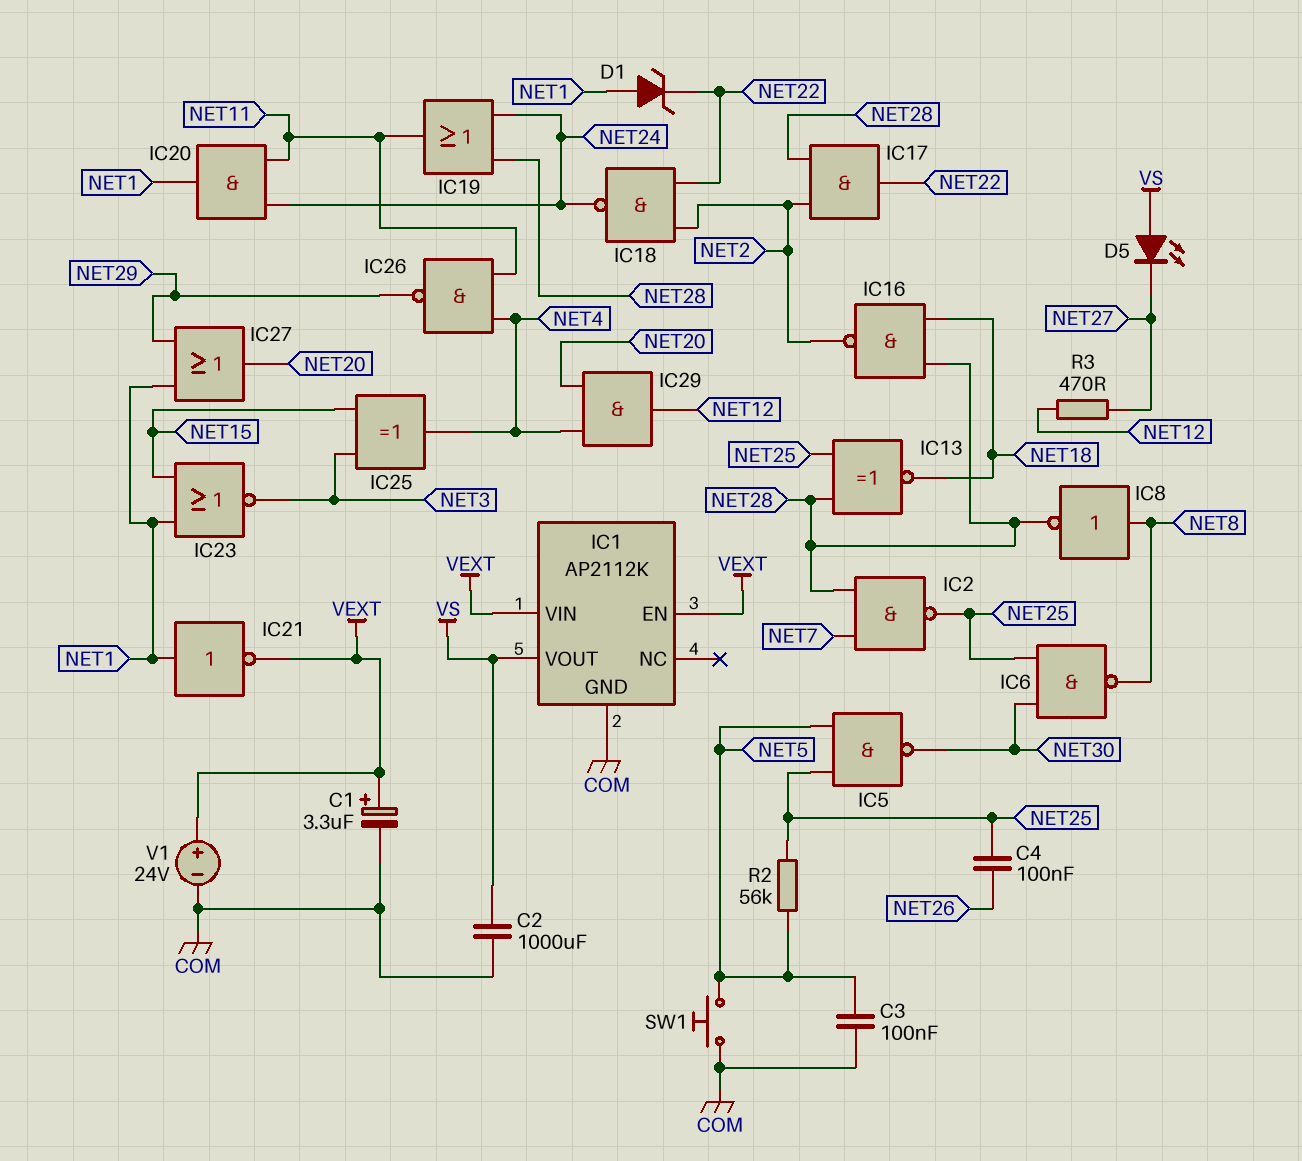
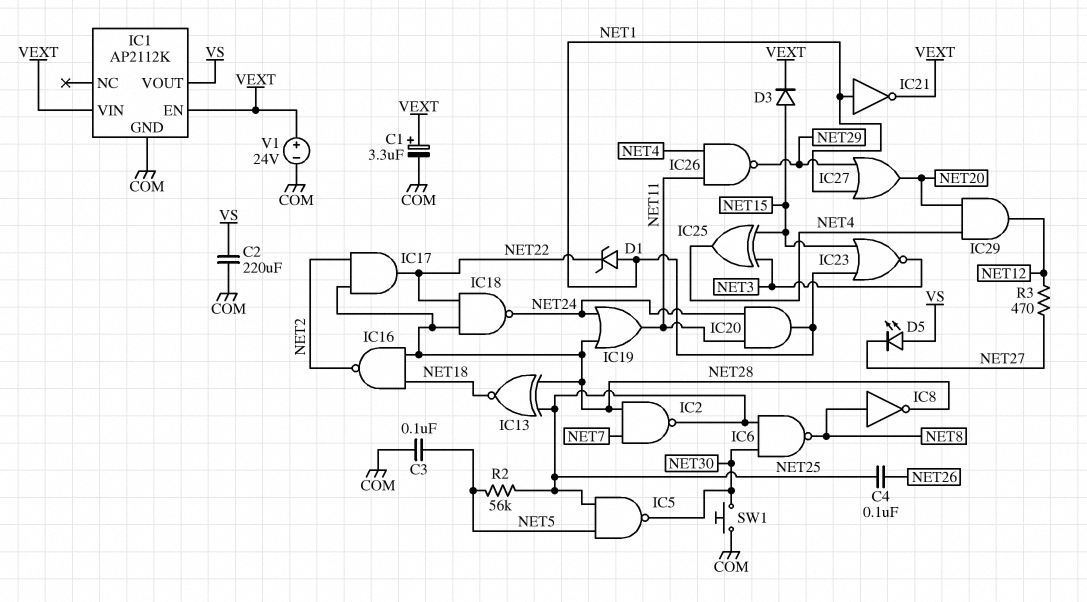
C2: 1000uF (COM, VS) -> 220uF (COM, VS)
D3: none -> diode (A NET15, K VEXT)
IC18: NAND (in NET2, in NET22, out NET24) -> NAND (in NET22, in NET28, out NET24)
SW1: button (COM, NET5) -> button (COM, NET30)

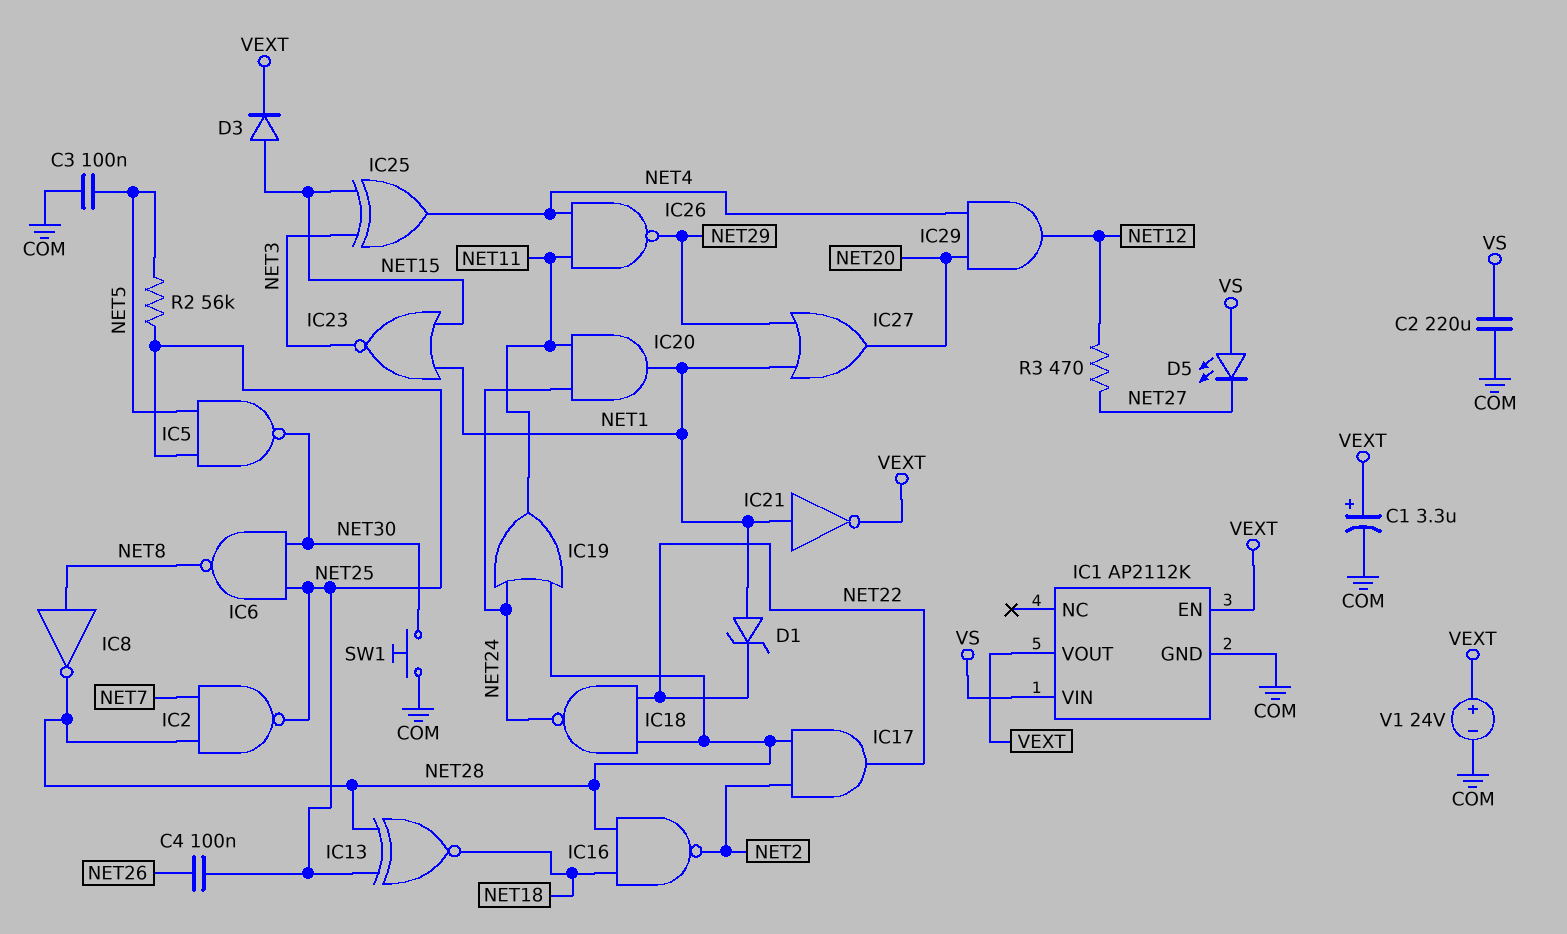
IC1 pin VIN: VEXT -> VS
IC1 pin VOUT: VS -> VEXT

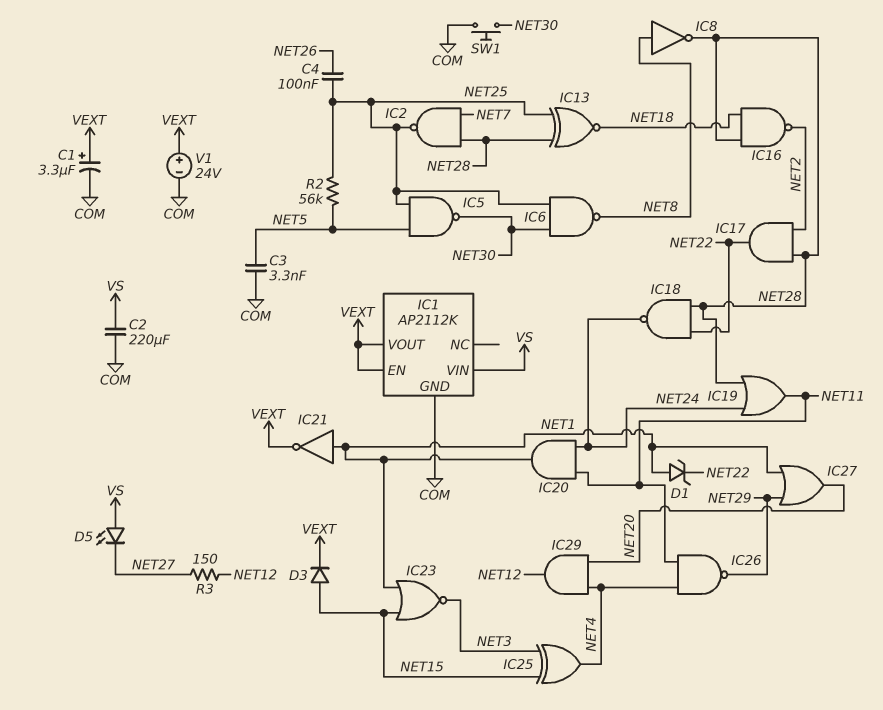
C3: 100nF (COM, NET5) -> 3.3nF (COM, NET5)
R3: 470 (NET12, NET27) -> 150 (NET12, NET27)

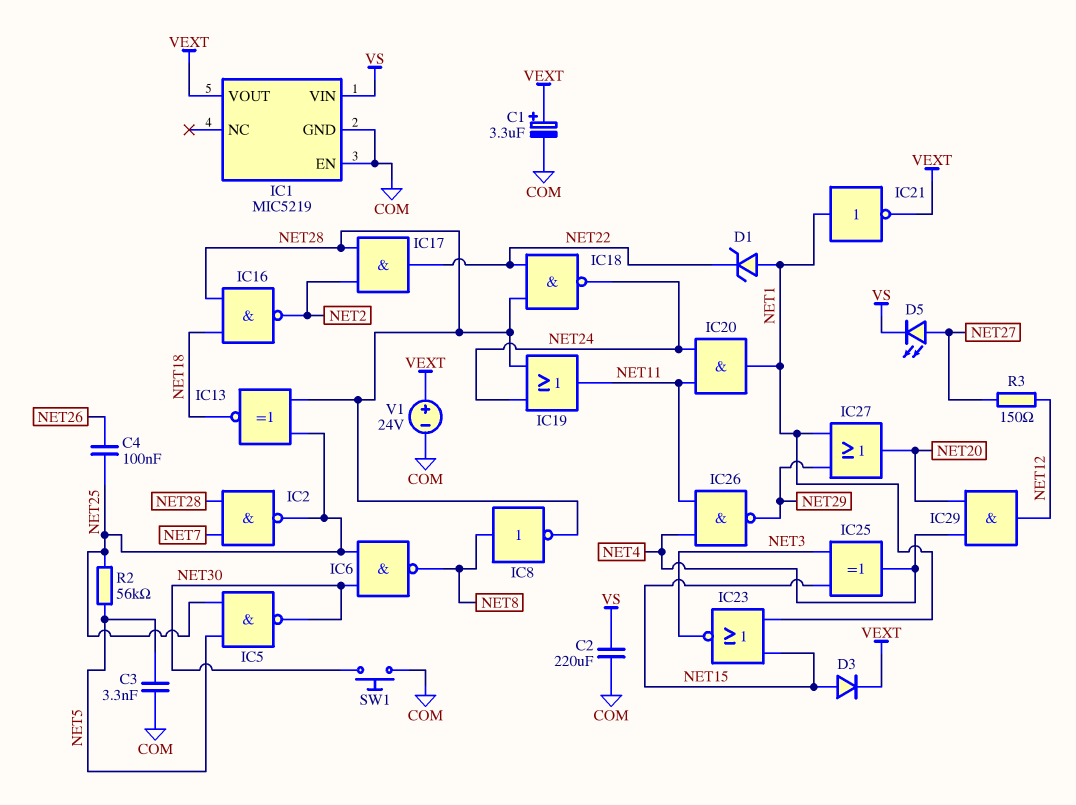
D5: LED (A VS, K NET27) -> LED (A NET27, K VS)
IC1: AP2112K -> MIC5219
IC1 pin EN: VEXT -> COM

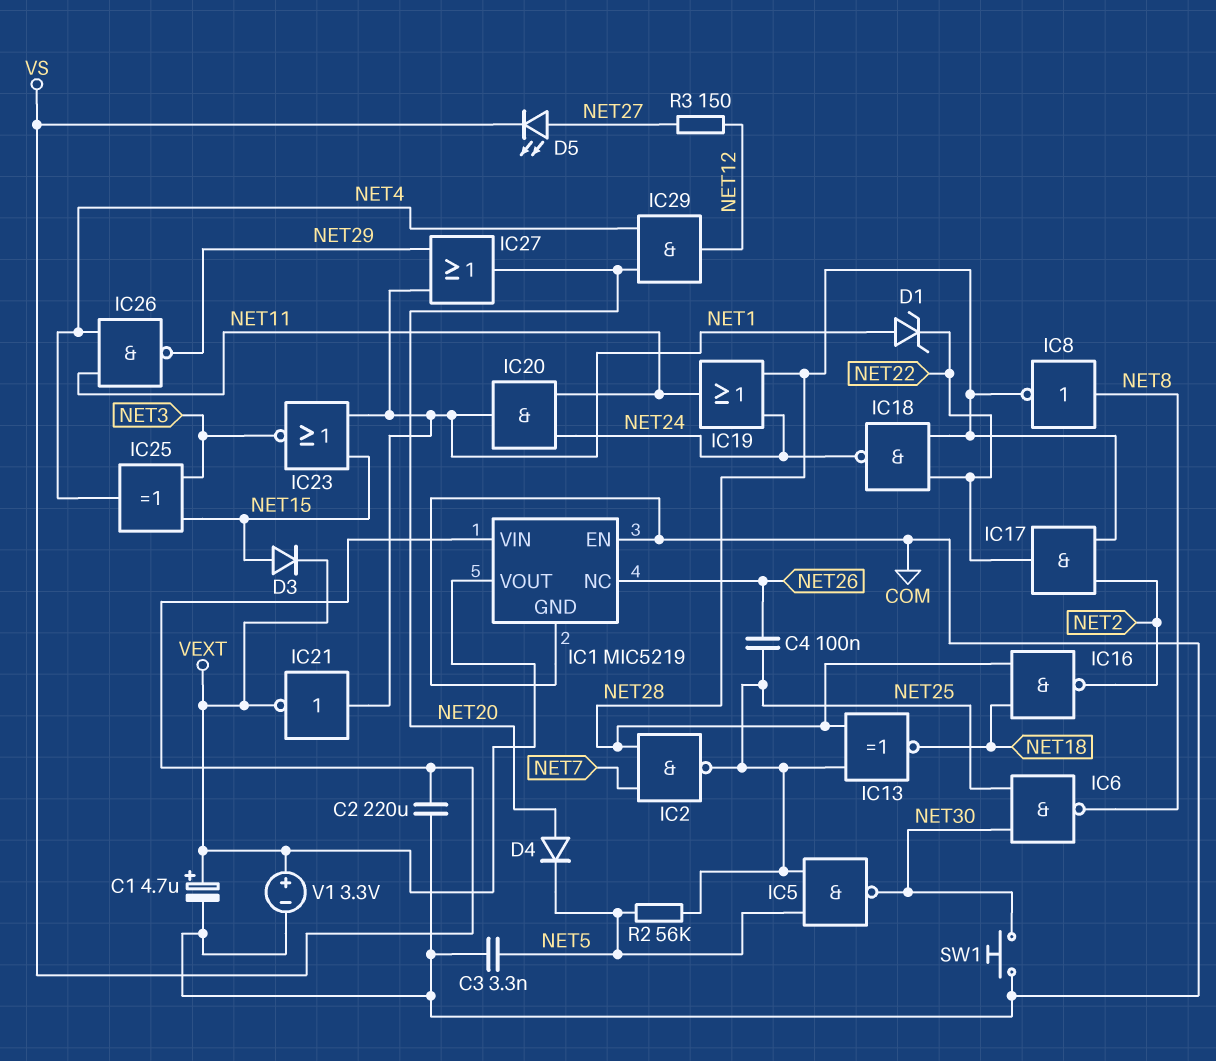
C1: 3.3uF (plus VEXT, minus COM) -> 4.7uF (plus VEXT, minus COM)
D4: none -> diode (A NET20, K NET5)
IC1 pin NC: none -> NET26
V1: 24V (plus VEXT, minus COM) -> 3.3V (plus VEXT, minus COM)

